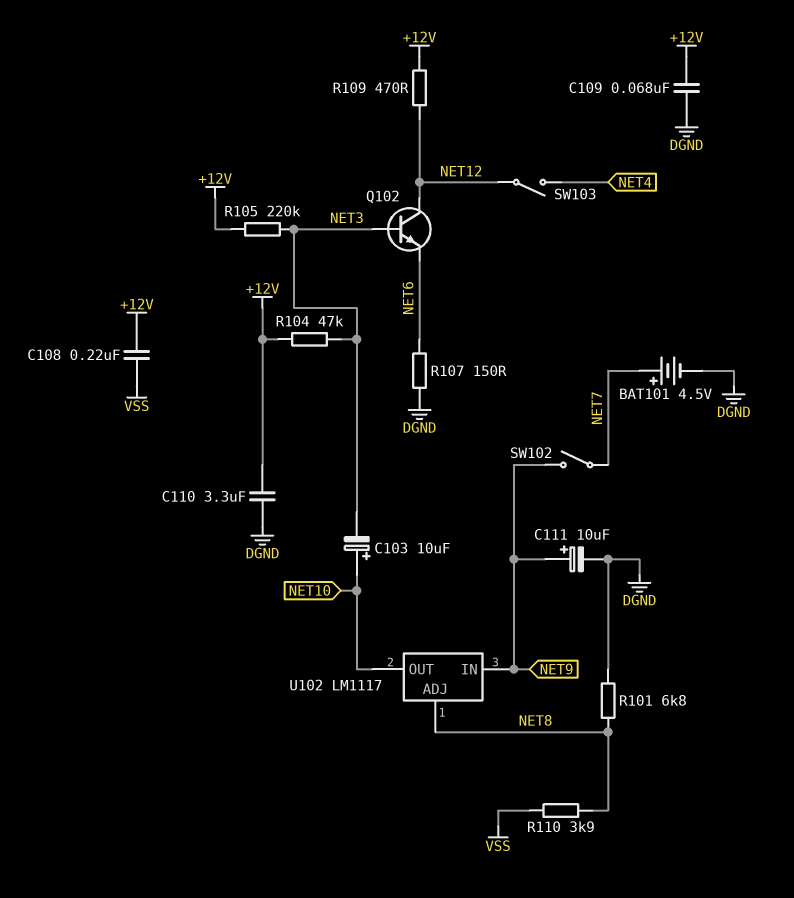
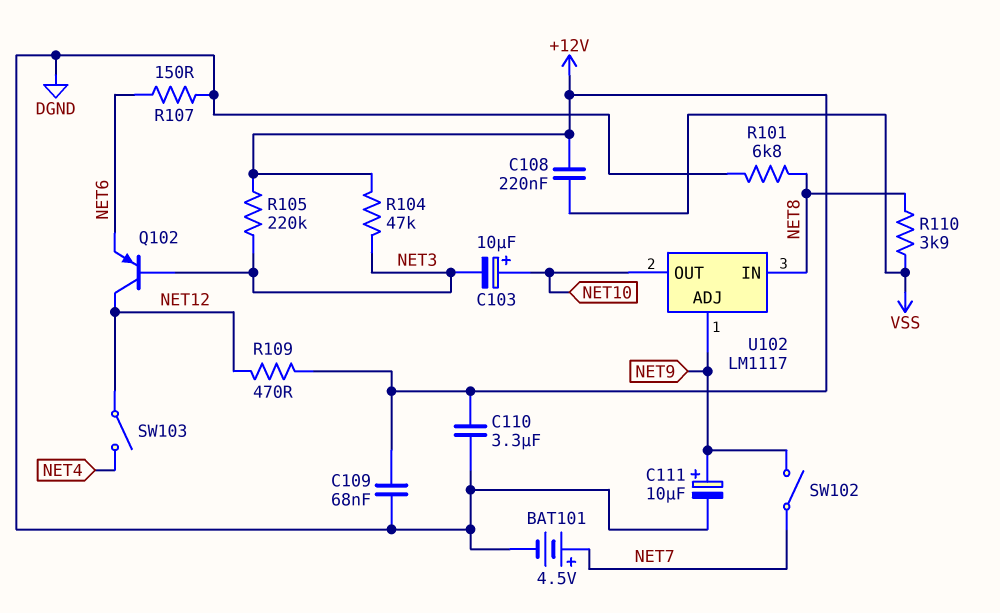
Q102: NPN (B NET3, C NET12, E NET6) -> PNP (B NET3, C NET12, E NET6)
U102 pin ADJ: NET8 -> NET9
U102 pin IN: NET9 -> NET8

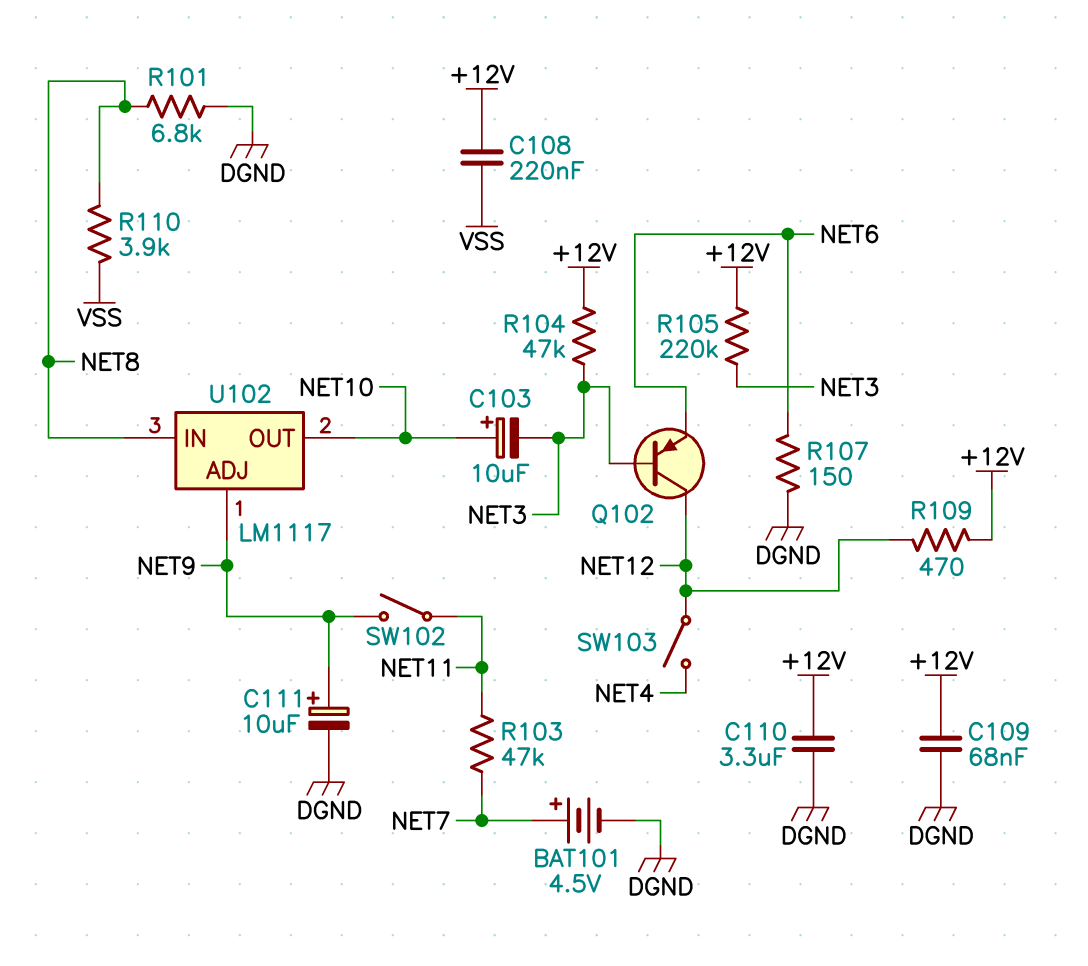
R103: none -> 47k (NET7, NET11)
SW102: switch (NET7, NET9) -> switch (NET9, NET11)

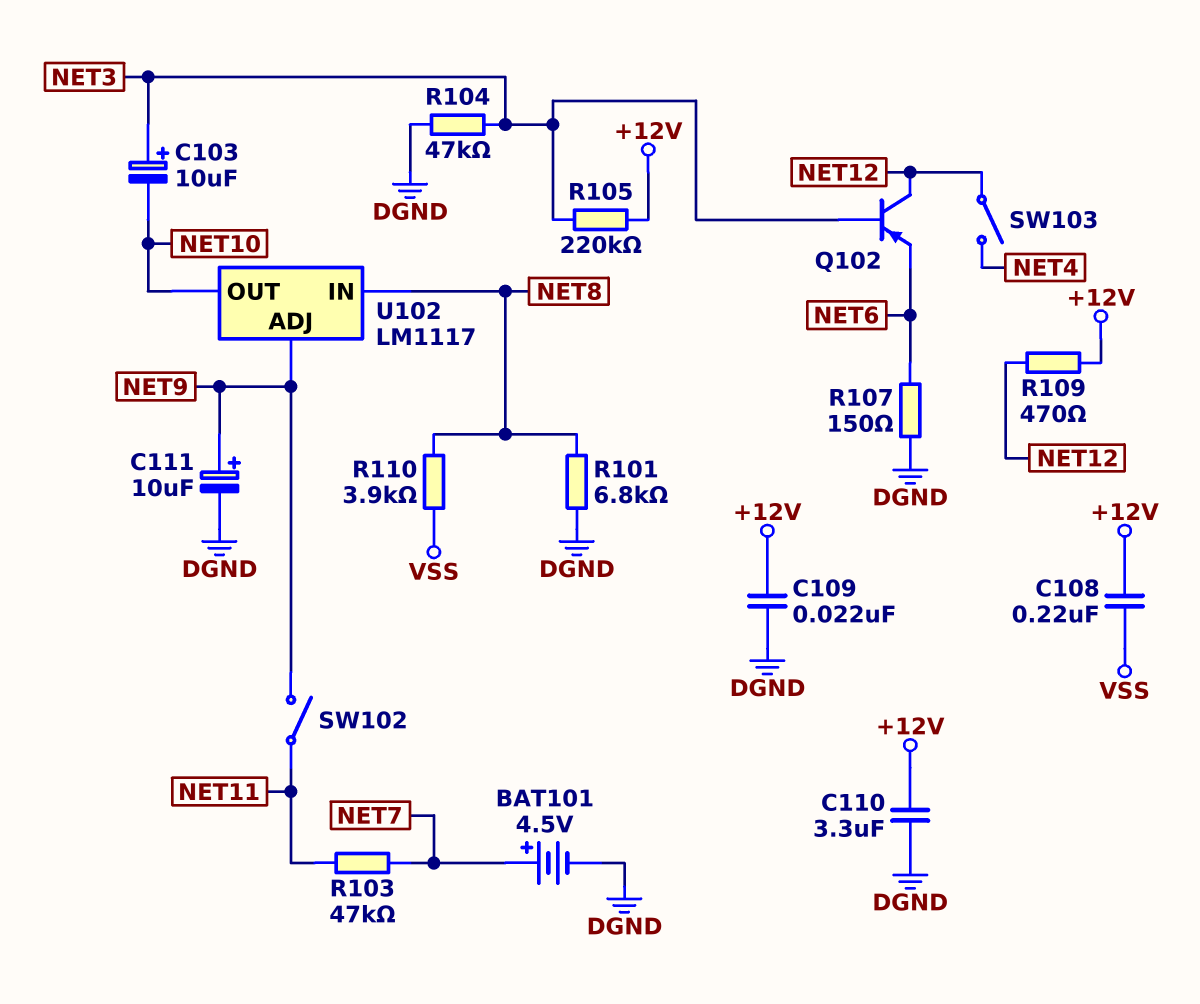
C103: 10uF (plus NET10, minus NET3) -> 10uF (plus NET3, minus NET10)
C109: 68nF (+12V, DGND) -> 22nF (+12V, DGND)
R104: 47k (+12V, NET3) -> 47k (DGND, NET3)

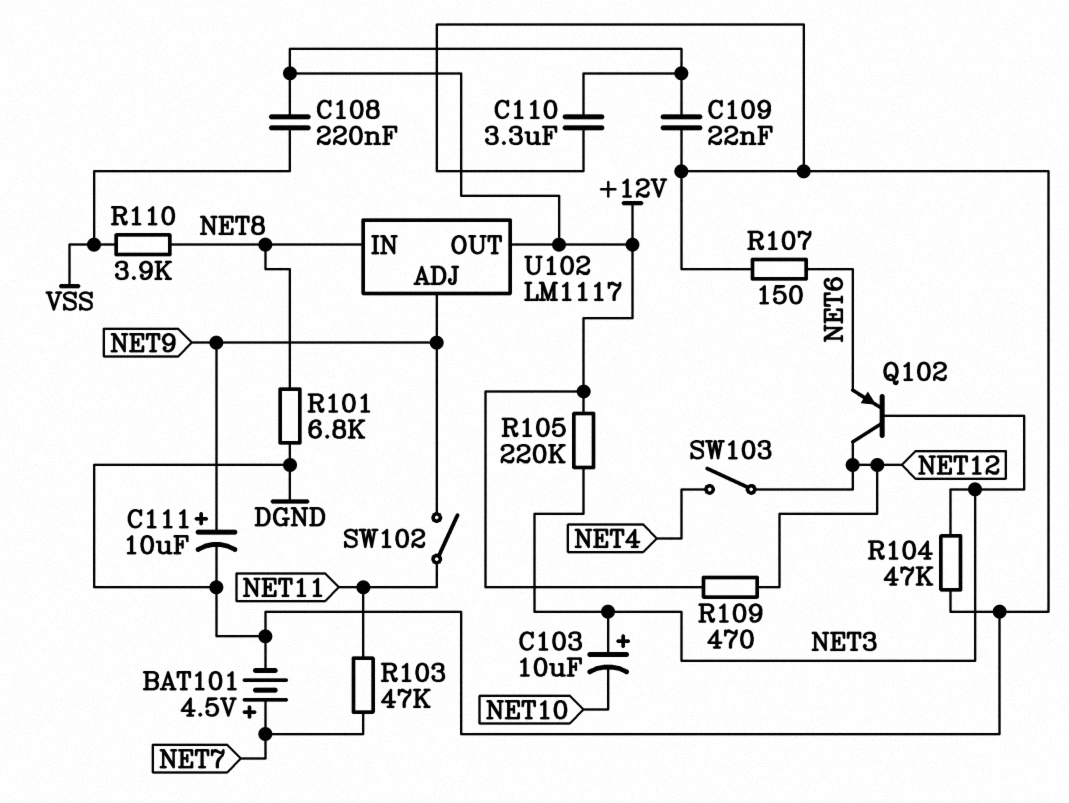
U102 pin OUT: NET10 -> +12V

